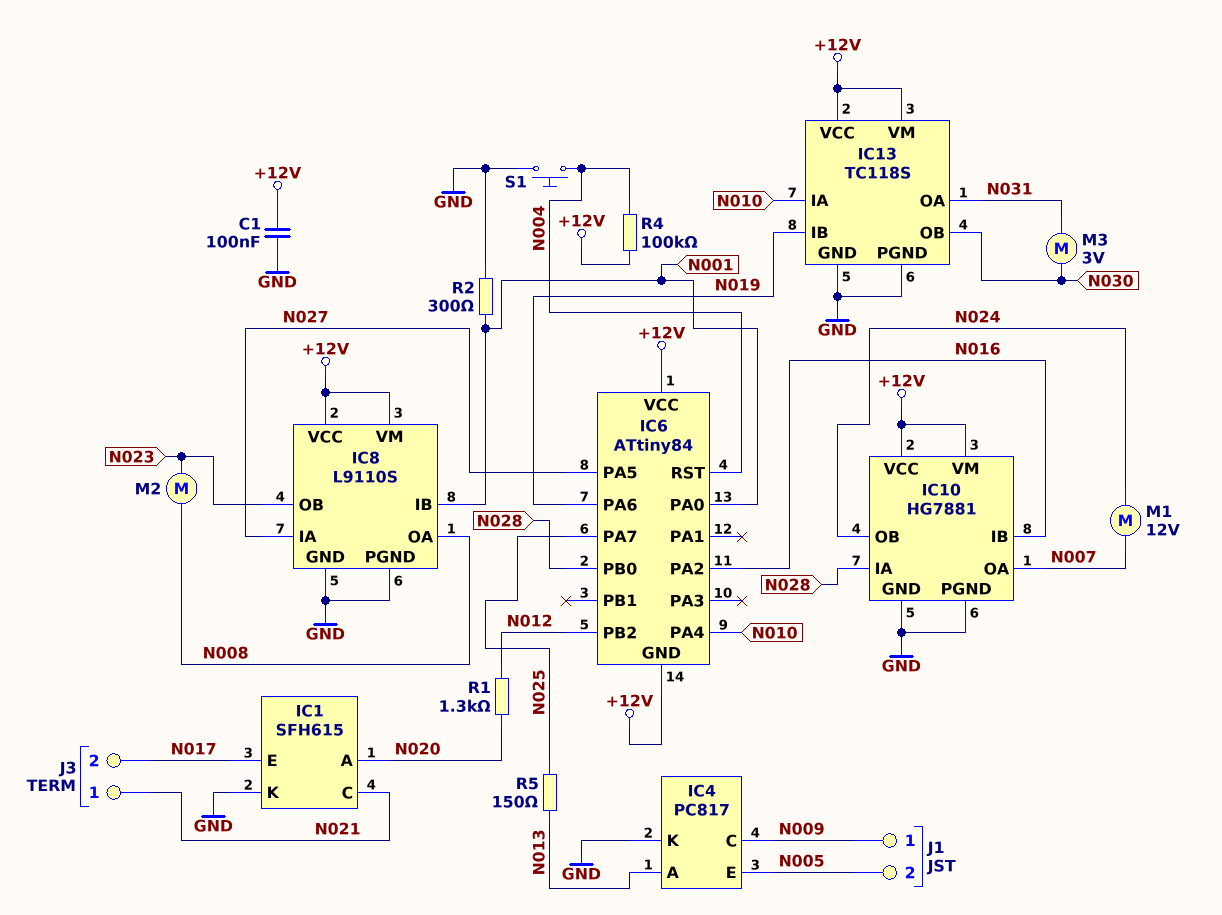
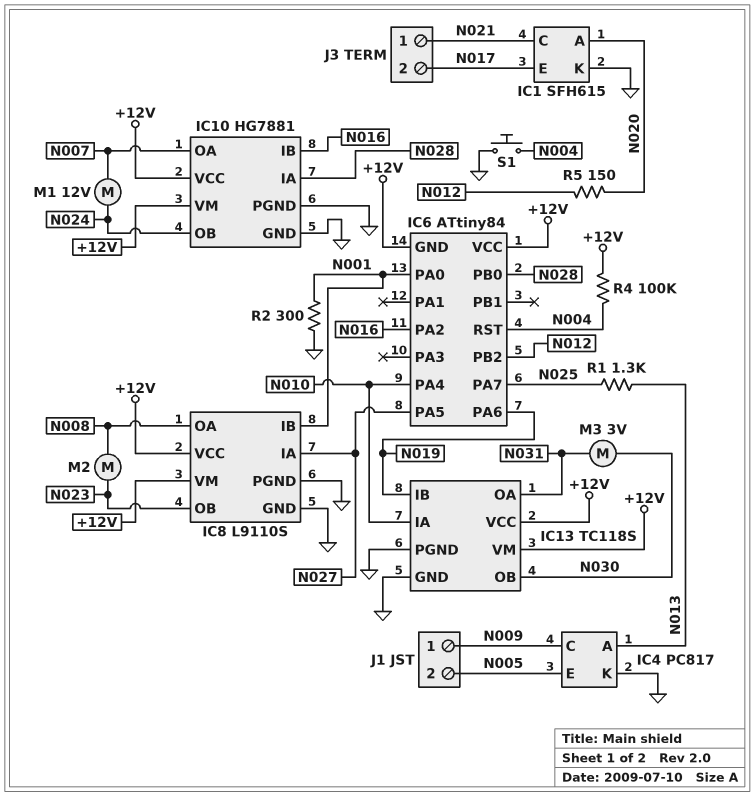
C1: 100nF (+12V, GND) -> none
R1: 1.3k (N012, N020) -> 1.3k (N013, N025)
R5: 150 (N013, N025) -> 150 (N012, N020)

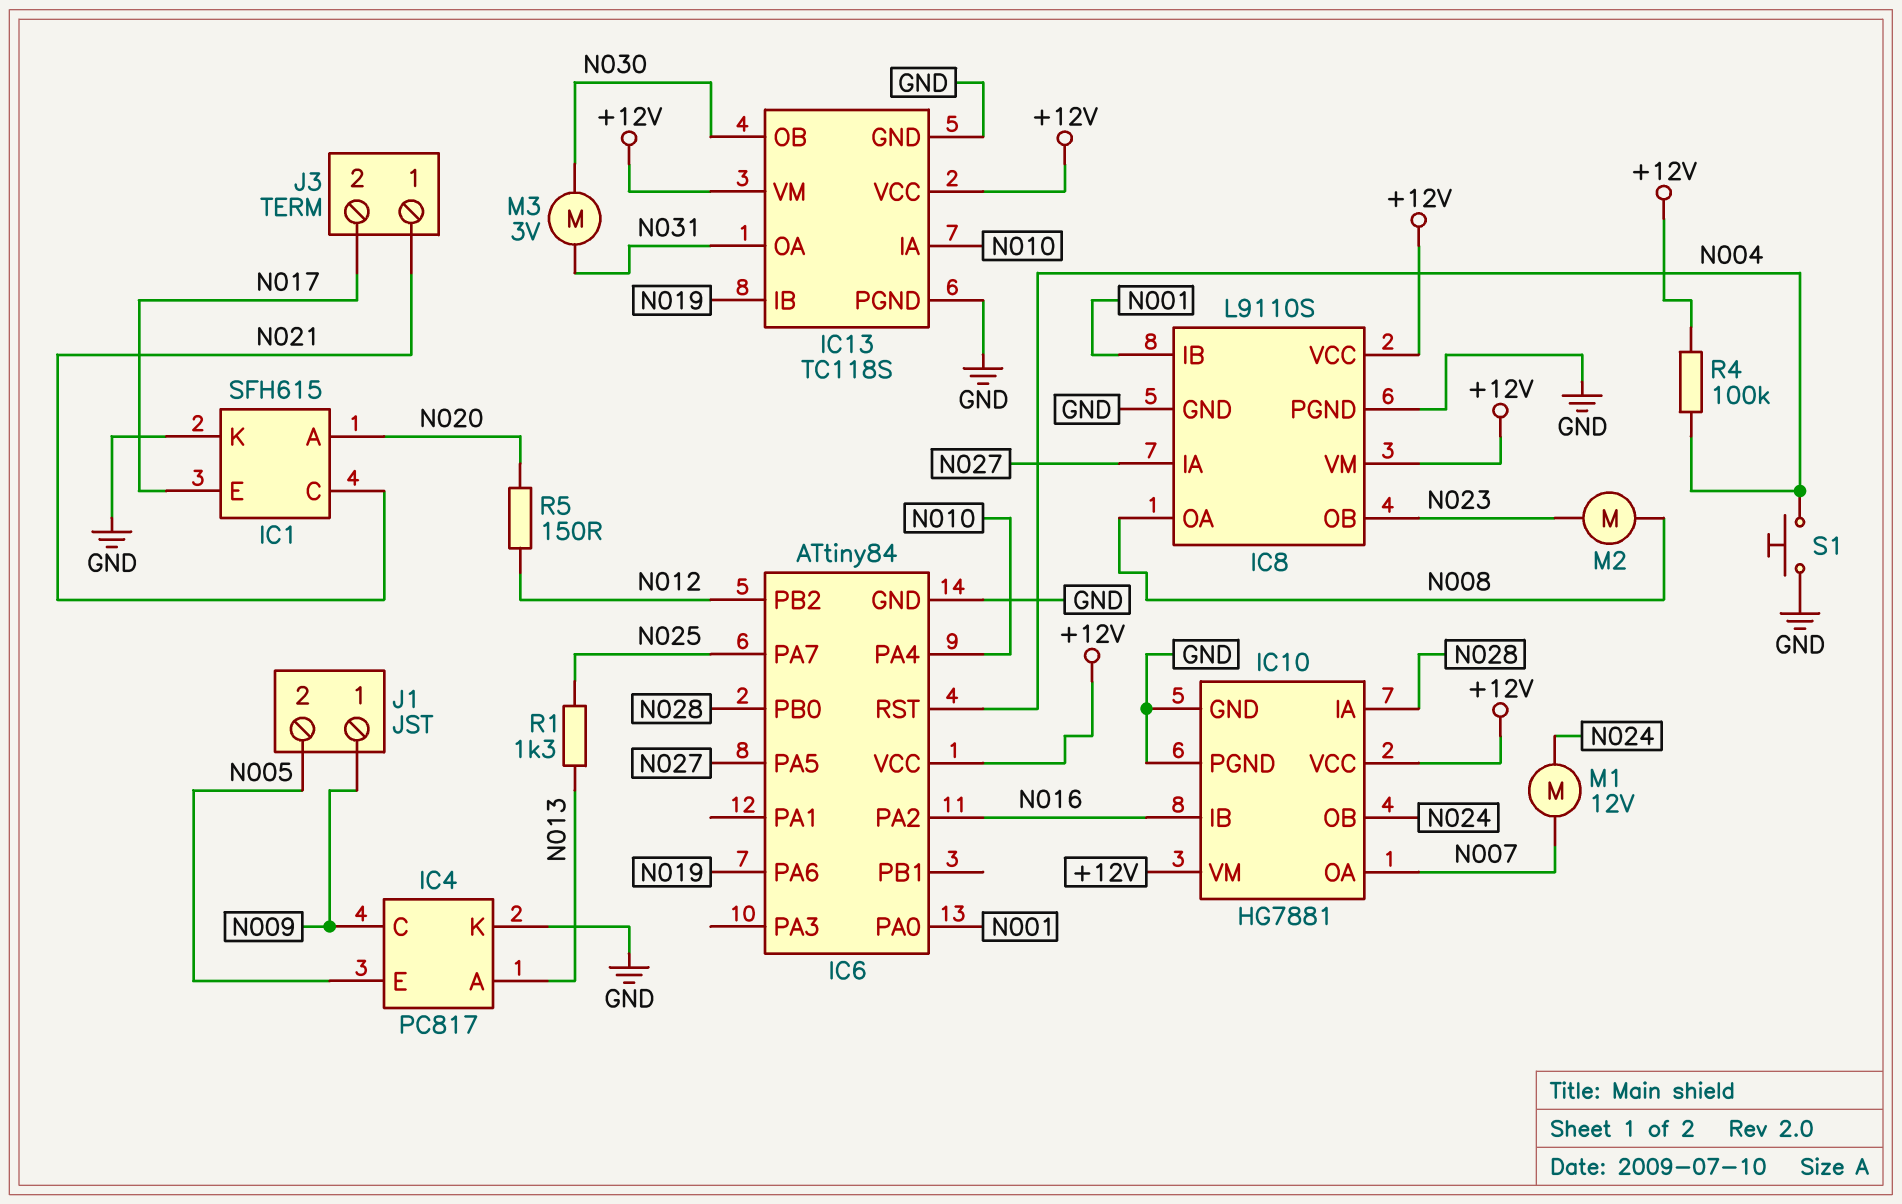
IC6 pin GND: +12V -> GND
R2: 300 (GND, N001) -> none

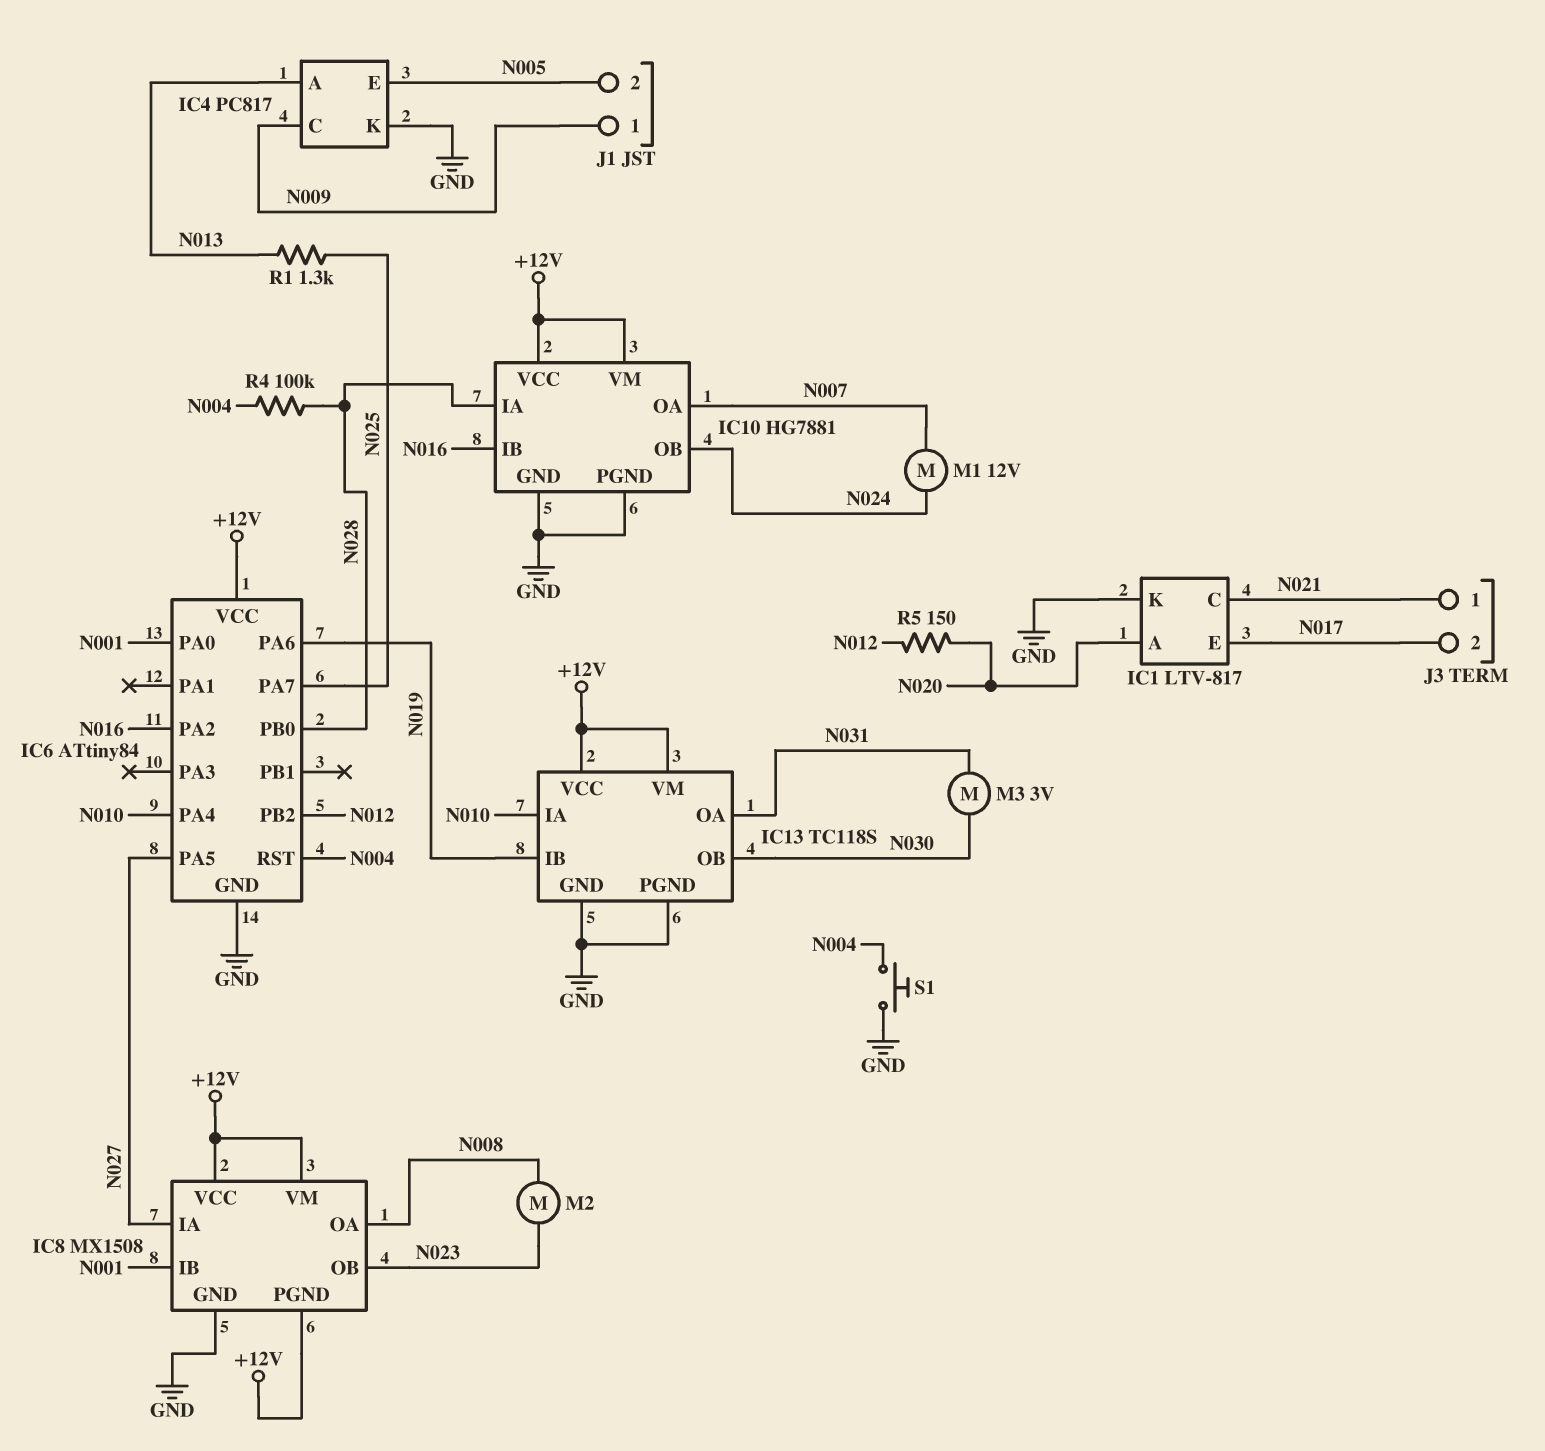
IC1: SFH615 -> LTV-817
IC8: L9110S -> MX1508
IC8 pin PGND: GND -> +12V
R4: 100k (+12V, N004) -> 100k (N004, N028)

